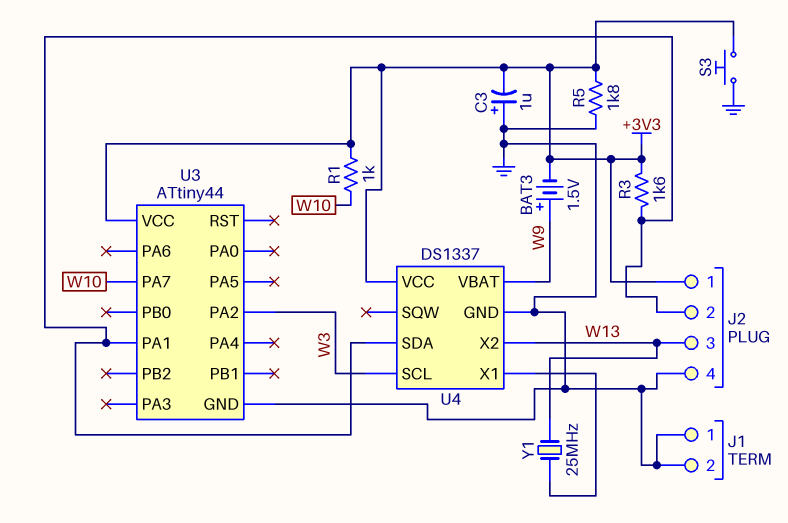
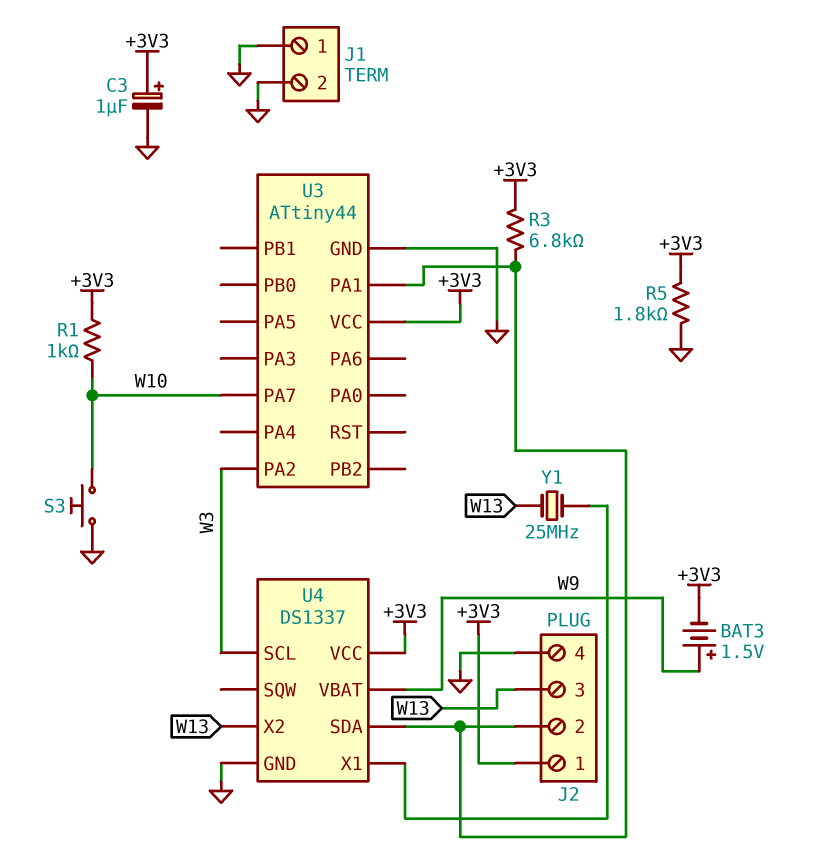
C3: 1uF (plus GND, minus +3V3) -> 1uF (plus +3V3, minus GND)
R3: 1.6k (+3V3, J2/2) -> 6.8k (+3V3, J2/2)
S3: button (+3V3, GND) -> button (GND, W10)

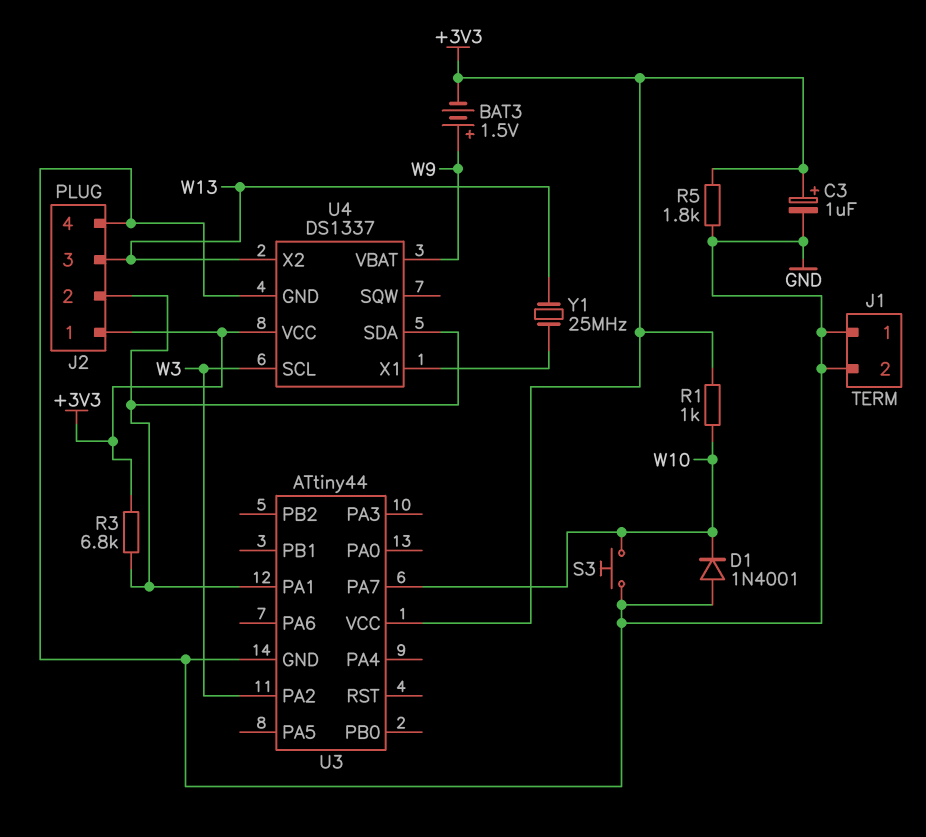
D1: none -> diode 1N4001 (A GND, K W10)

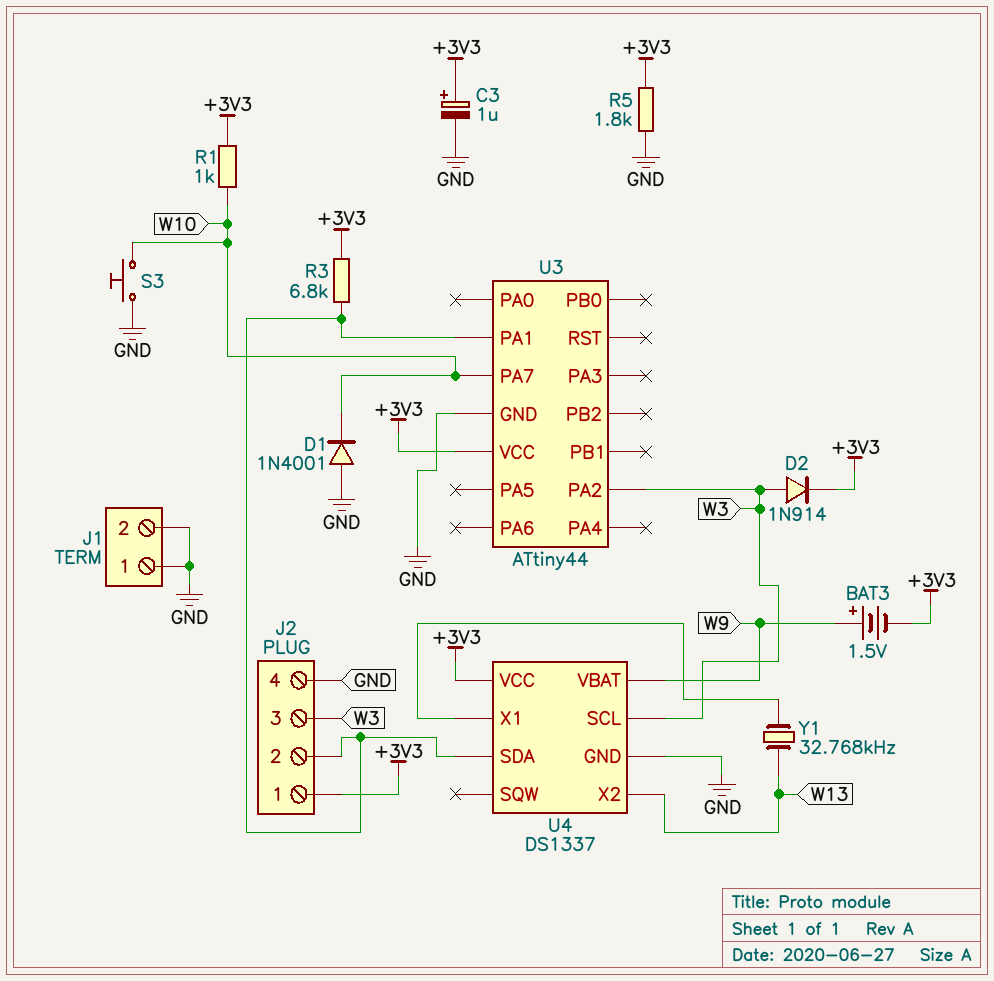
D2: none -> diode 1N914 (A W3, K +3V3)
J2 pin 3: W13 -> W3
Y1: 25MHz (U4/X1, W13) -> 32.768kHz (U4/X1, W13)

